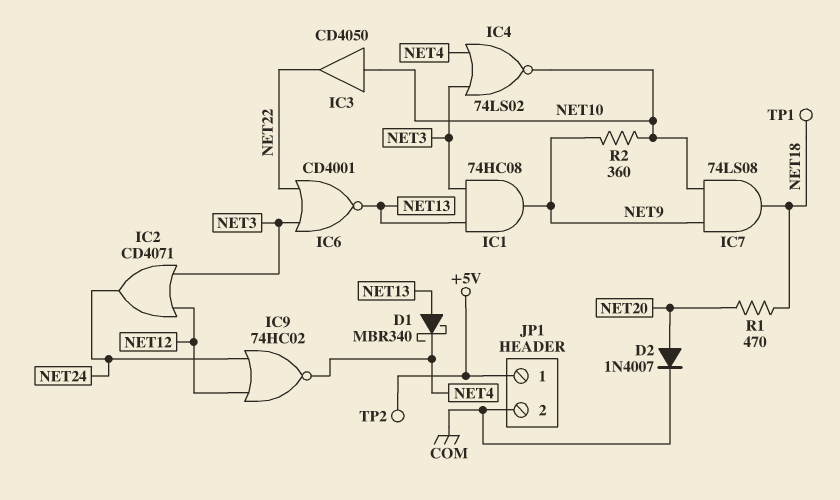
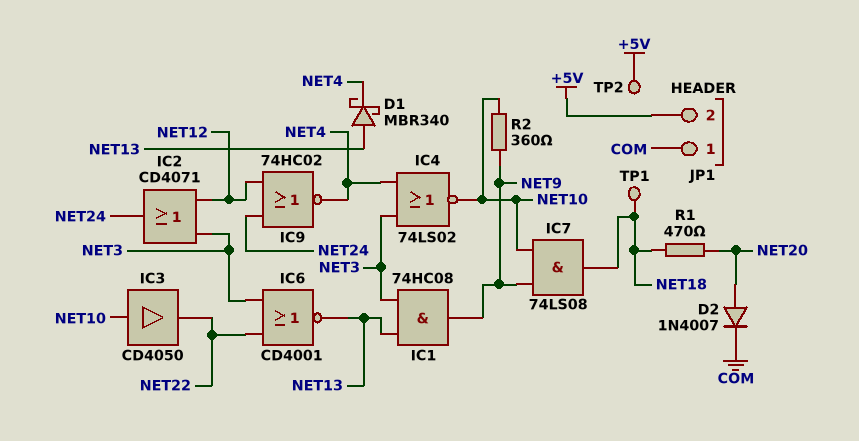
JP1 pin 1: +5V -> COM
JP1 pin 2: COM -> +5V

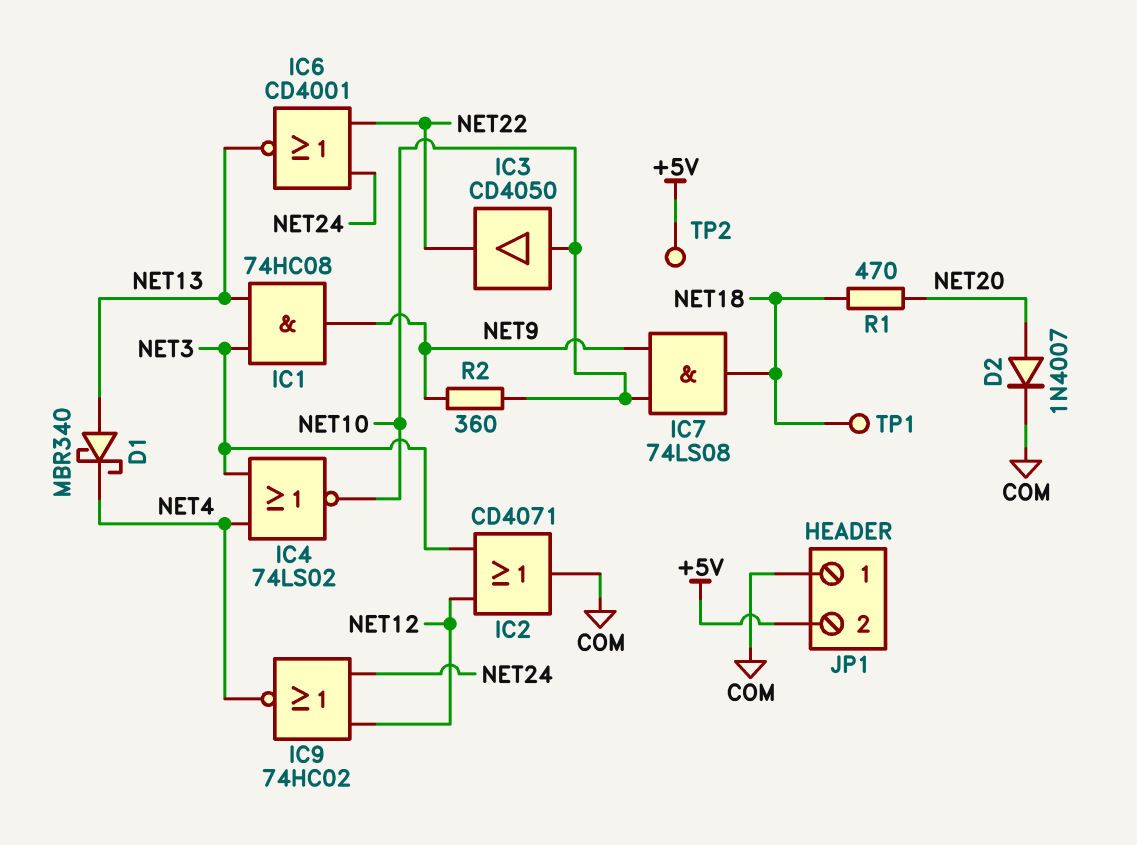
IC2: OR CD4071 (in NET3, in NET12, out NET24) -> OR CD4071 (in NET3, in NET12, out COM)
IC6: NOR CD4001 (in NET3, in NET22, out NET13) -> NOR CD4001 (in NET22, in NET24, out NET13)

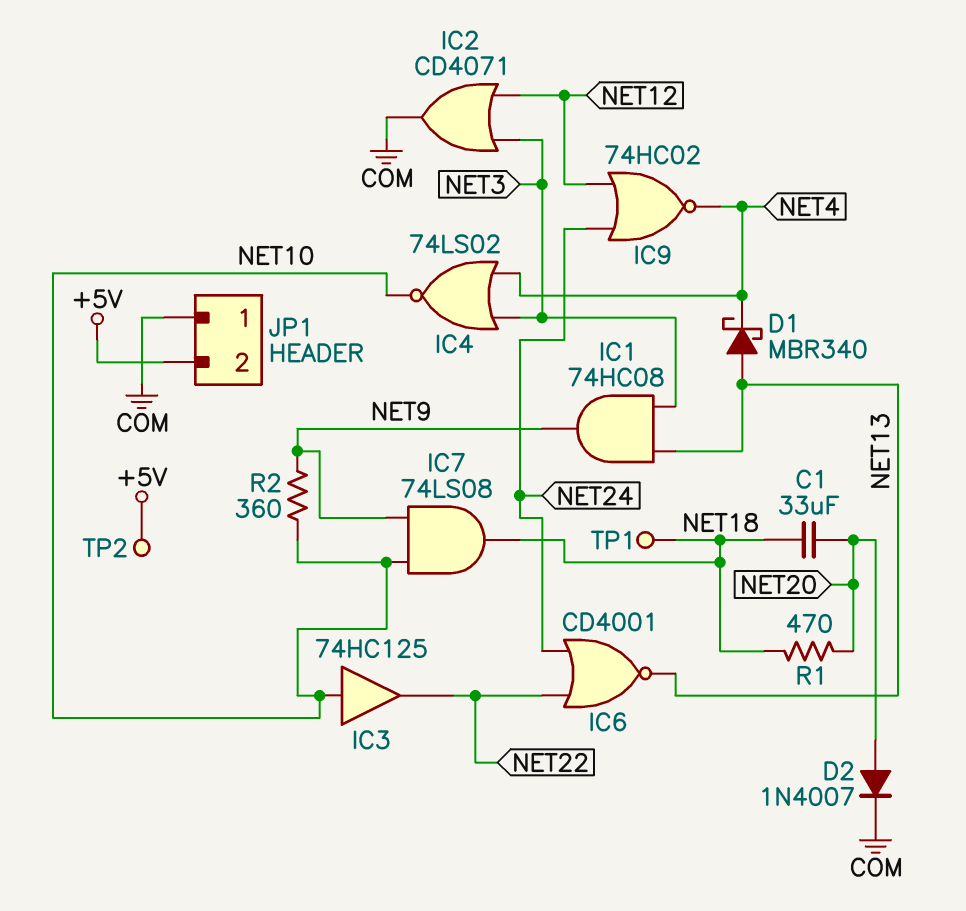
C1: none -> 33uF (NET18, NET20)
IC3: buffer CD4050 (in NET10, out NET22) -> buffer 74HC125 (in NET10, out NET22)

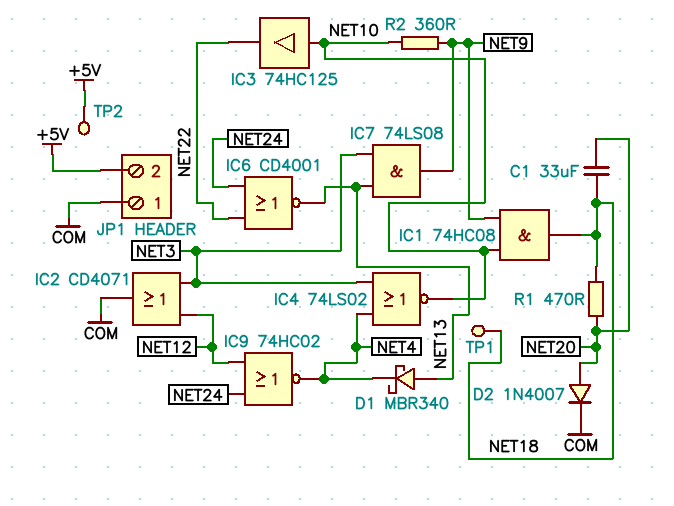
IC1: AND 74HC08 (in NET3, in NET13, out NET9) -> AND 74HC08 (in NET9, in NET10, out NET18)
IC7: AND 74LS08 (in NET9, in NET10, out NET18) -> AND 74LS08 (in NET3, in NET13, out NET9)

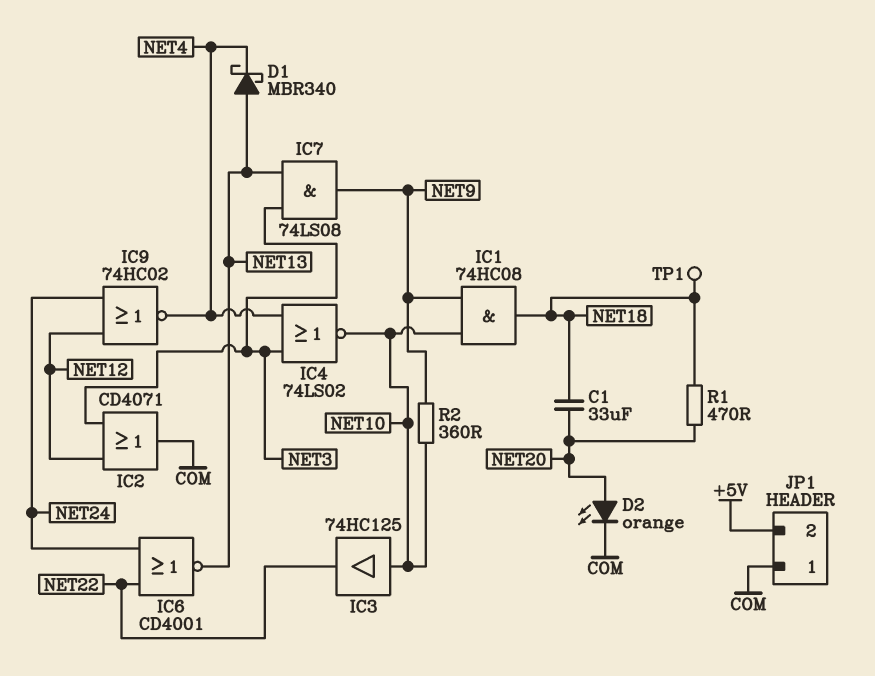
D2: diode 1N4007 (A NET20, K COM) -> LED orange (A NET20, K COM)
TP2: test point (+5V) -> none

